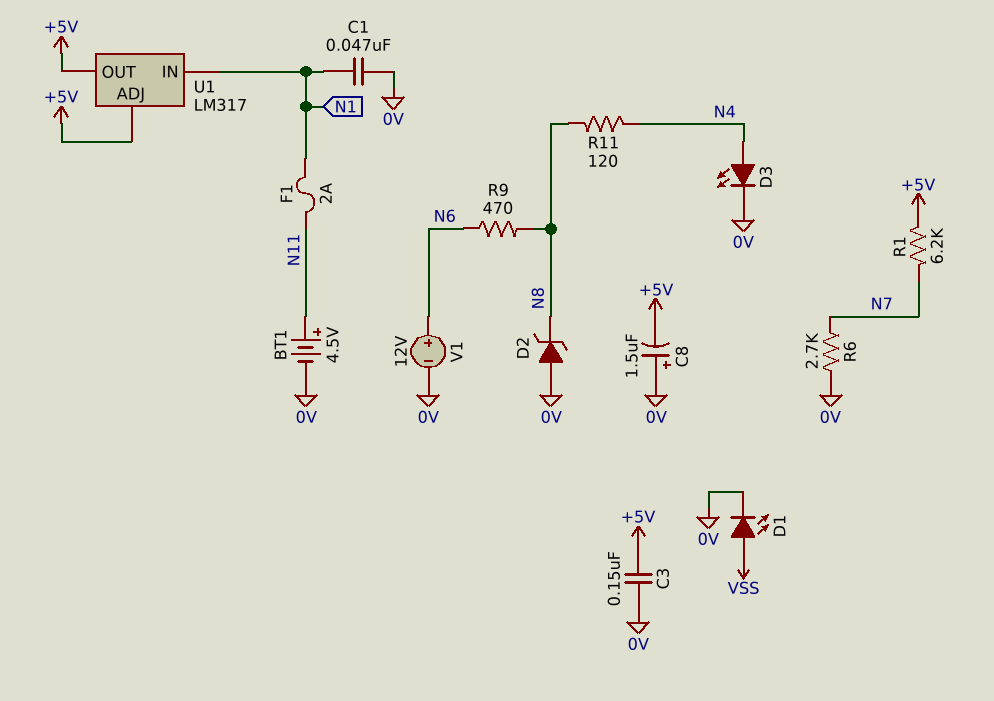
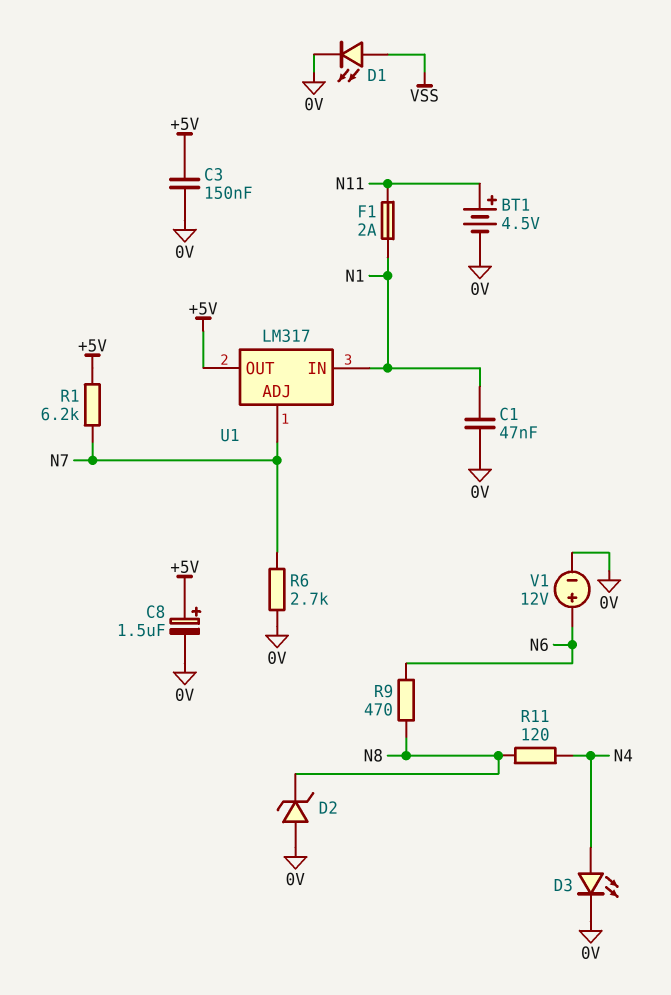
C8: 1.5uF (plus 0V, minus +5V) -> 1.5uF (plus +5V, minus 0V)
U1 pin ADJ: +5V -> N7

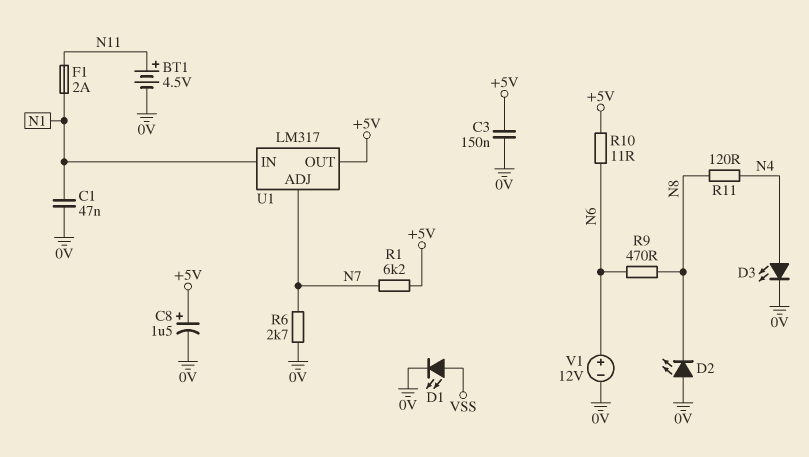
D2: zener (A 0V, K N8) -> LED (A 0V, K N8)
R10: none -> 11 (+5V, N6)

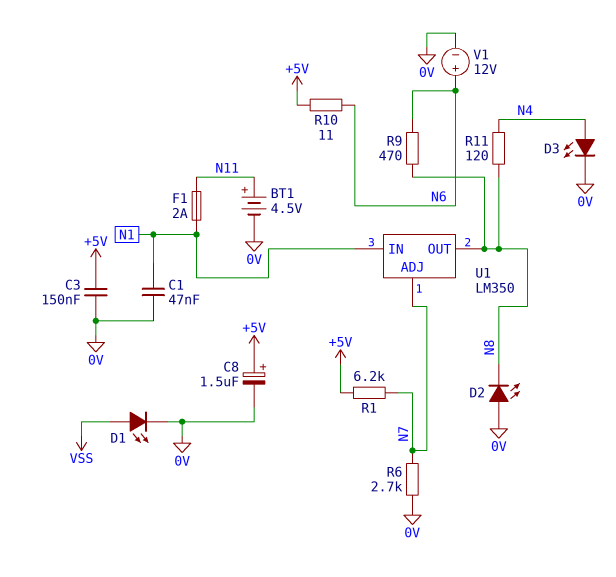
U1: LM317 -> LM350
U1 pin OUT: +5V -> N8

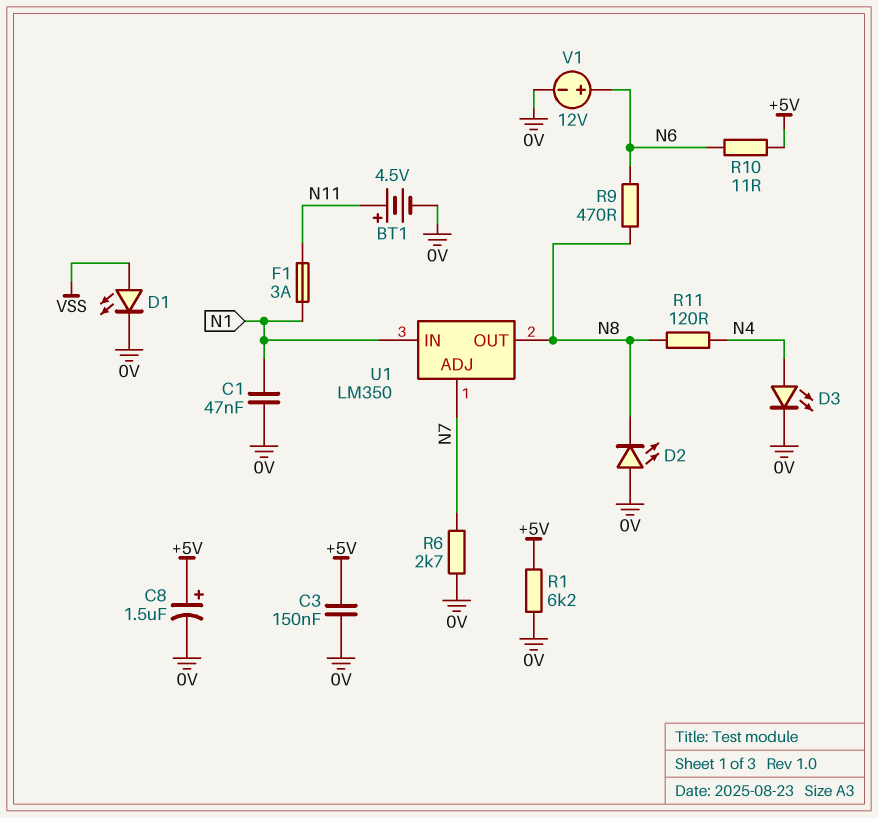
F1: 2A (N1, N11) -> 3A (N1, N11)
R1: 6.2k (+5V, N7) -> 6.2k (+5V, 0V)

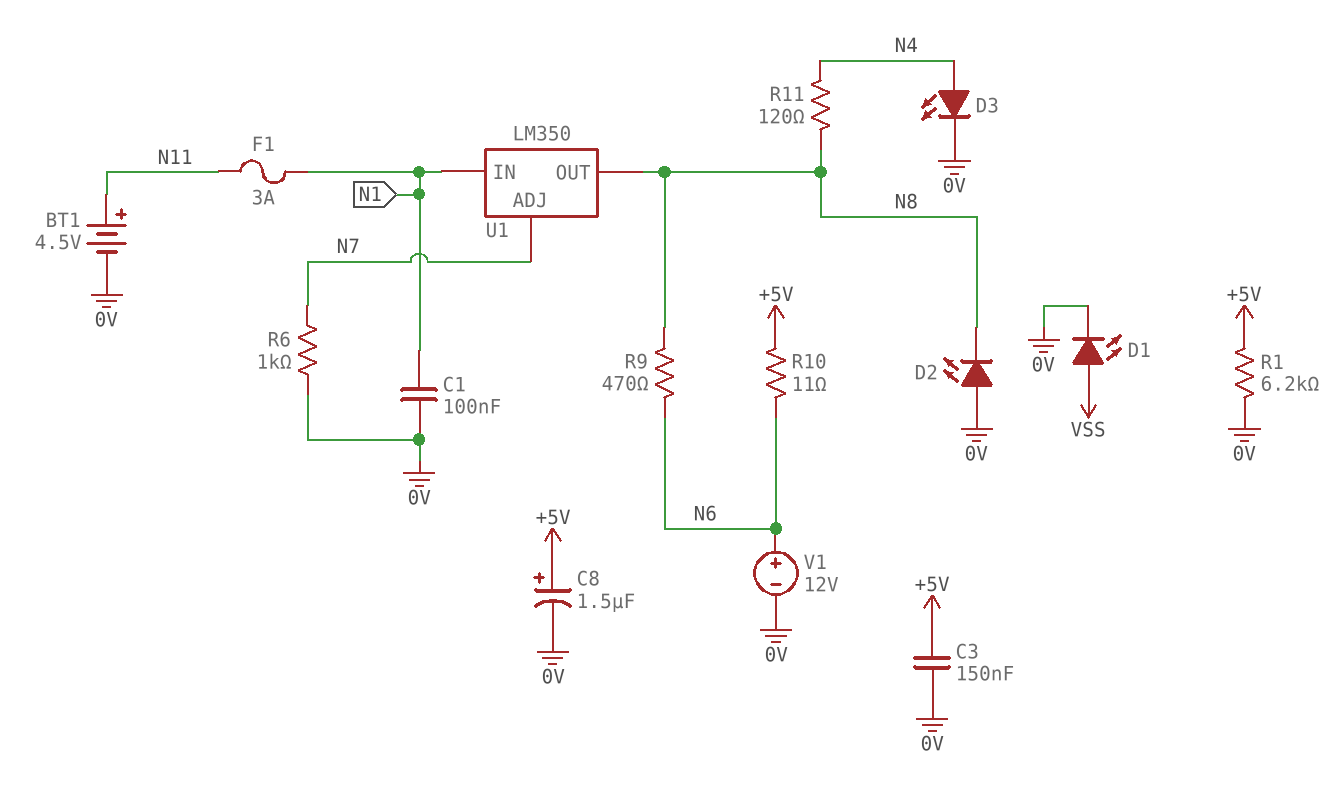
C1: 47nF (0V, N1) -> 100nF (0V, N1)
R6: 2.7k (0V, N7) -> 1k (0V, N7)

